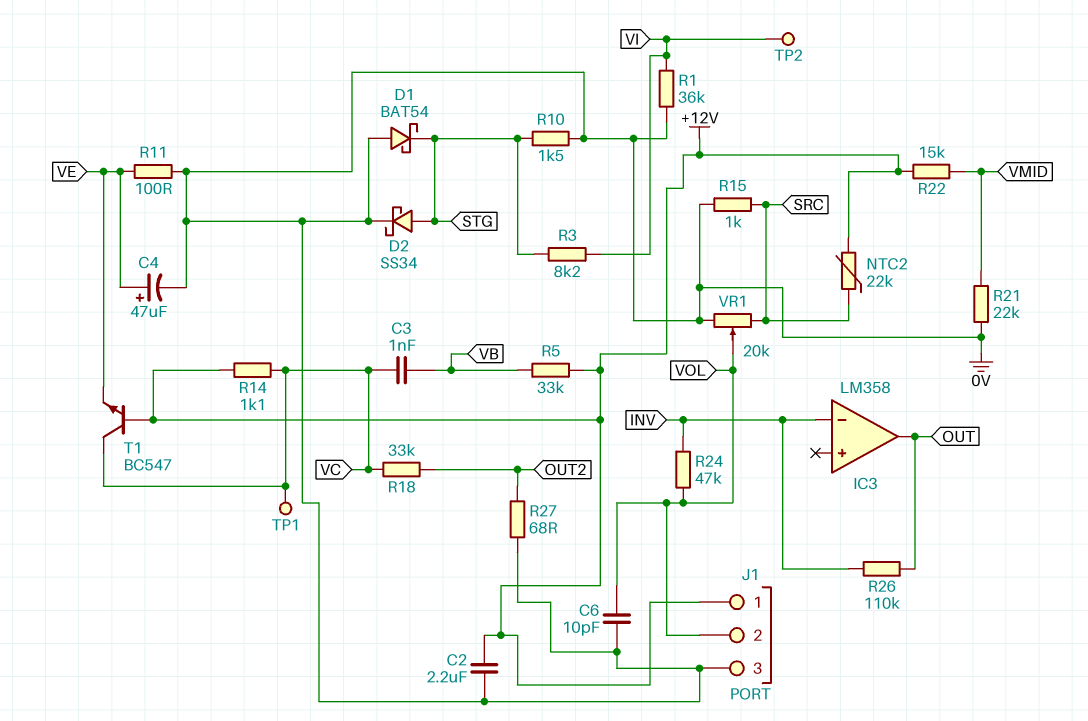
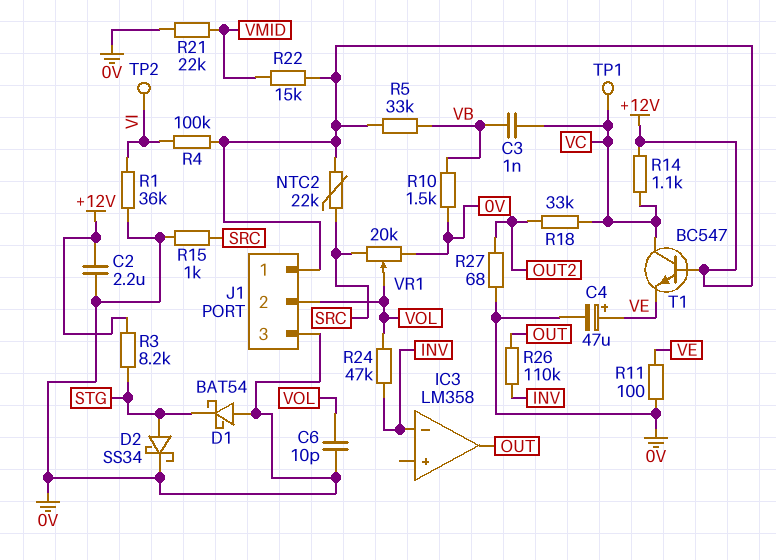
R3: 8.2k (STG, VI) -> 8.2k (+12V, STG)
R4: none -> 100k (+12V, VI)
R10: 1.5k (0V, STG) -> 1.5k (0V, VB)

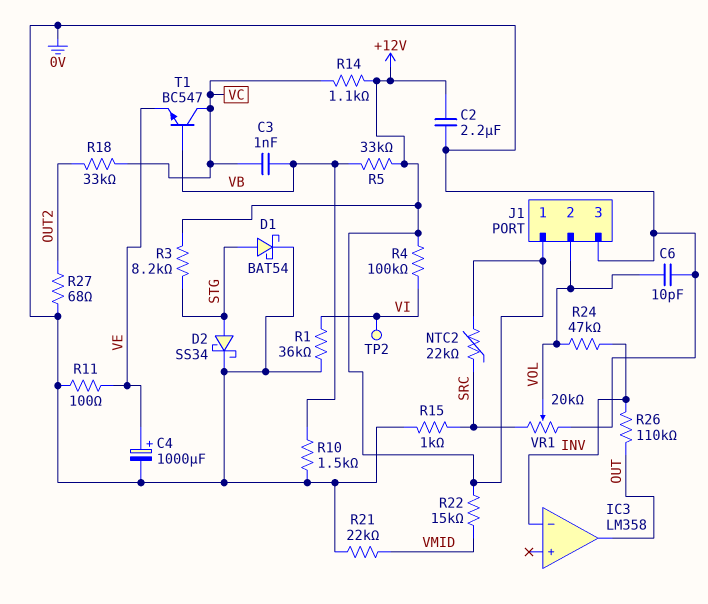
C4: 47uF (plus VE, minus 0V) -> 1000uF (plus VE, minus 0V)
D1: schottky BAT54 (A 0V, K STG) -> schottky BAT54 (A STG, K 0V)
T1: NPN BC547 (B +12V, C VC, E VE) -> NPN BC547 (B VB, C VC, E VE)
TP1: test point (VC) -> none

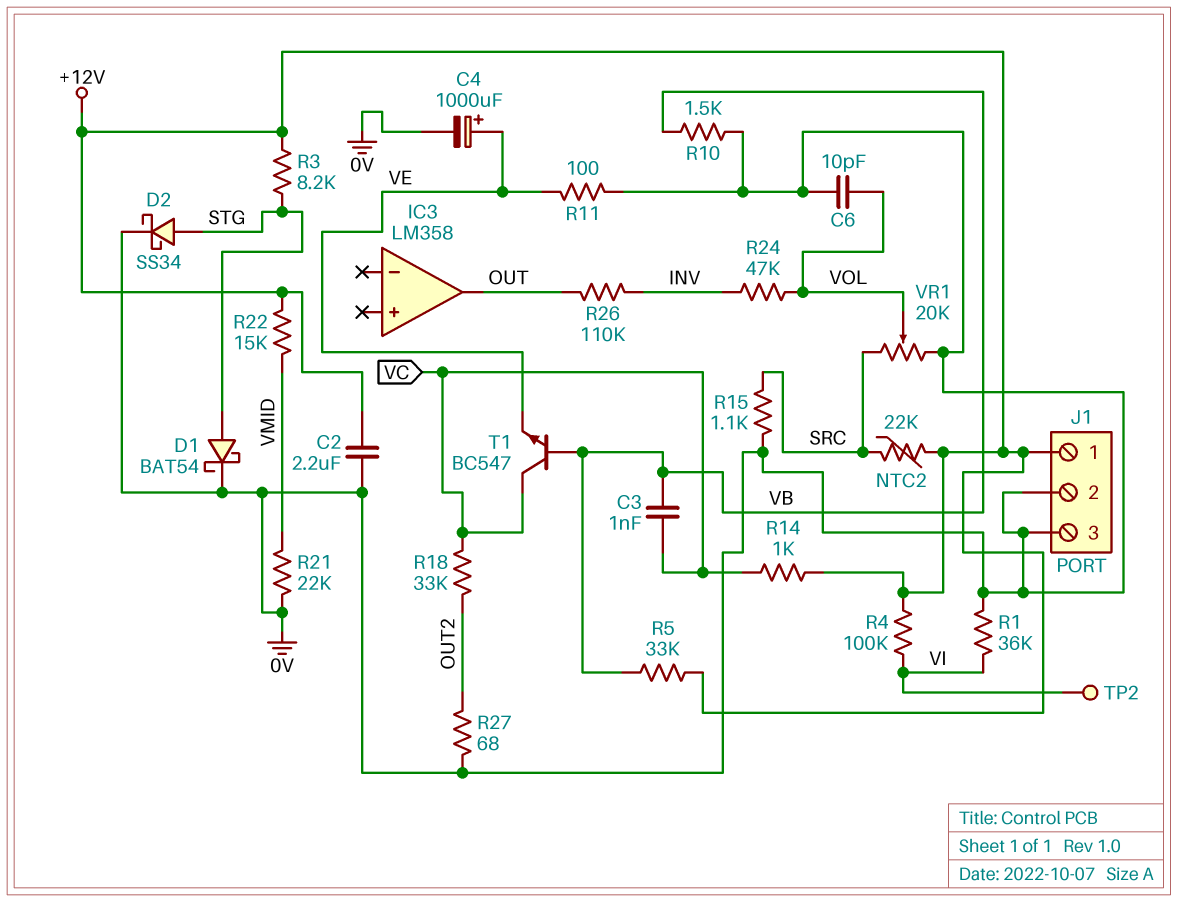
IC3 pin in-: INV -> none
J1 pin 2: VOL -> 0V
R14: 1.1k (+12V, VC) -> 1k (+12V, VC)
R15: 1k (0V, SRC) -> 1.1k (0V, SRC)

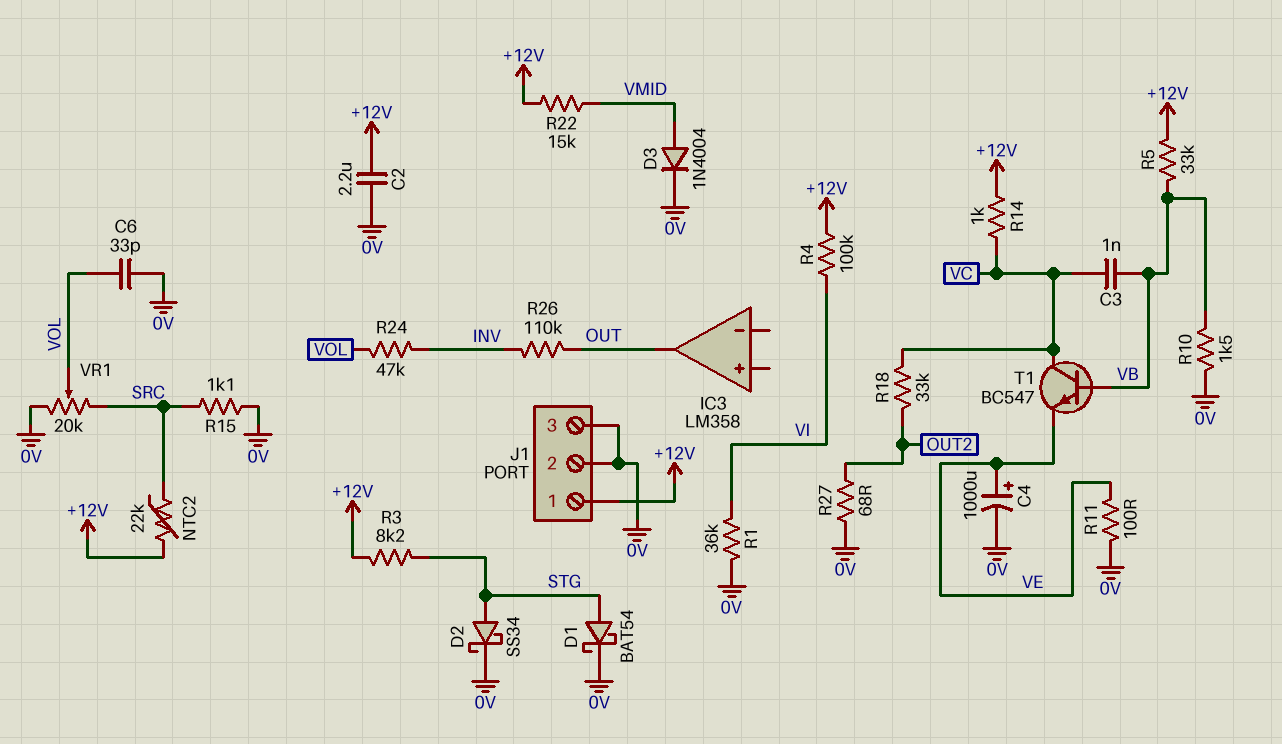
C6: 10pF (0V, VOL) -> 33pF (0V, VOL)
D3: none -> diode 1N4004 (A VMID, K 0V)
R21: 22k (0V, VMID) -> none
TP2: test point (VI) -> none

